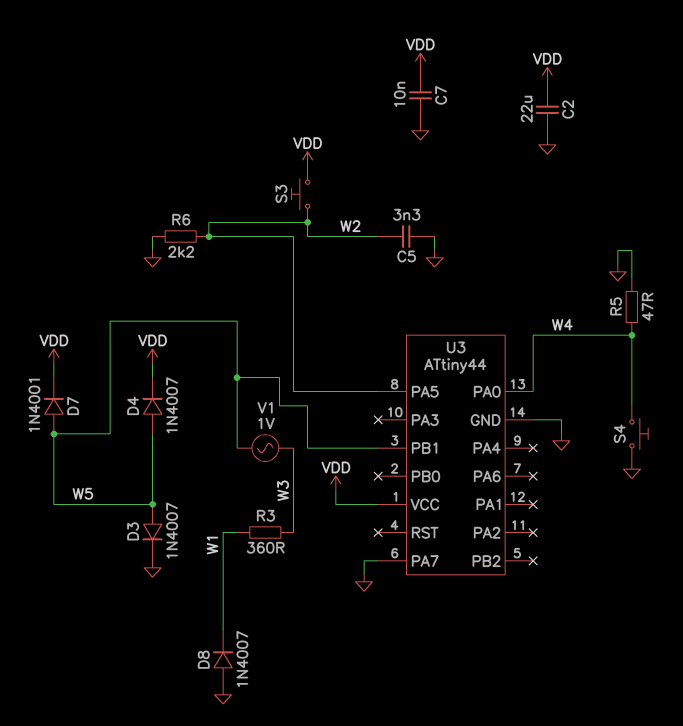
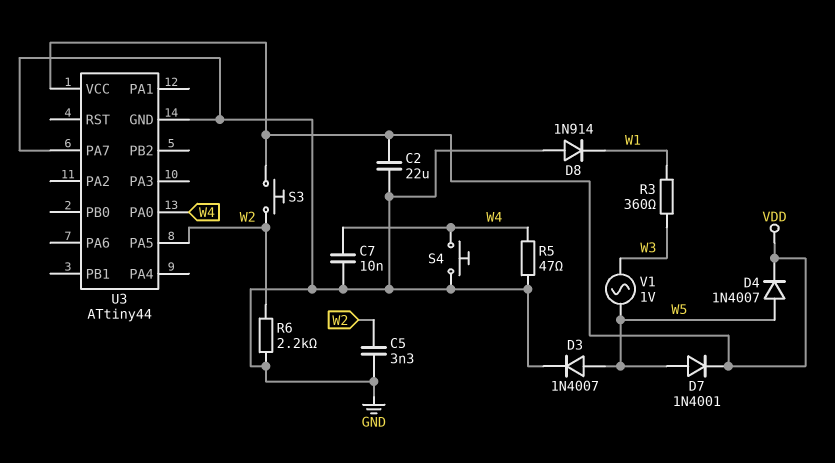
C7: 10nF (GND, VDD) -> 10nF (GND, W4)
D8: diode 1N4007 (A GND, K W1) -> diode 1N914 (A GND, K W1)
U3 pin PB1: W5 -> none

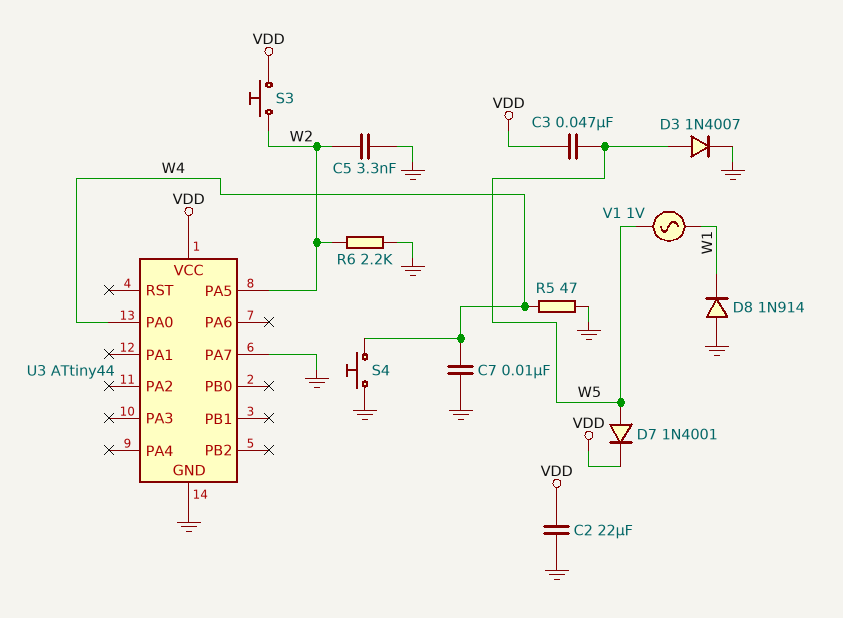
C3: none -> 47nF (VDD, W5)
D4: diode 1N4007 (A W5, K VDD) -> none
R3: 360 (W1, W3) -> none
V1: AC 1V (W3, W5) -> AC 1V (W1, W5)

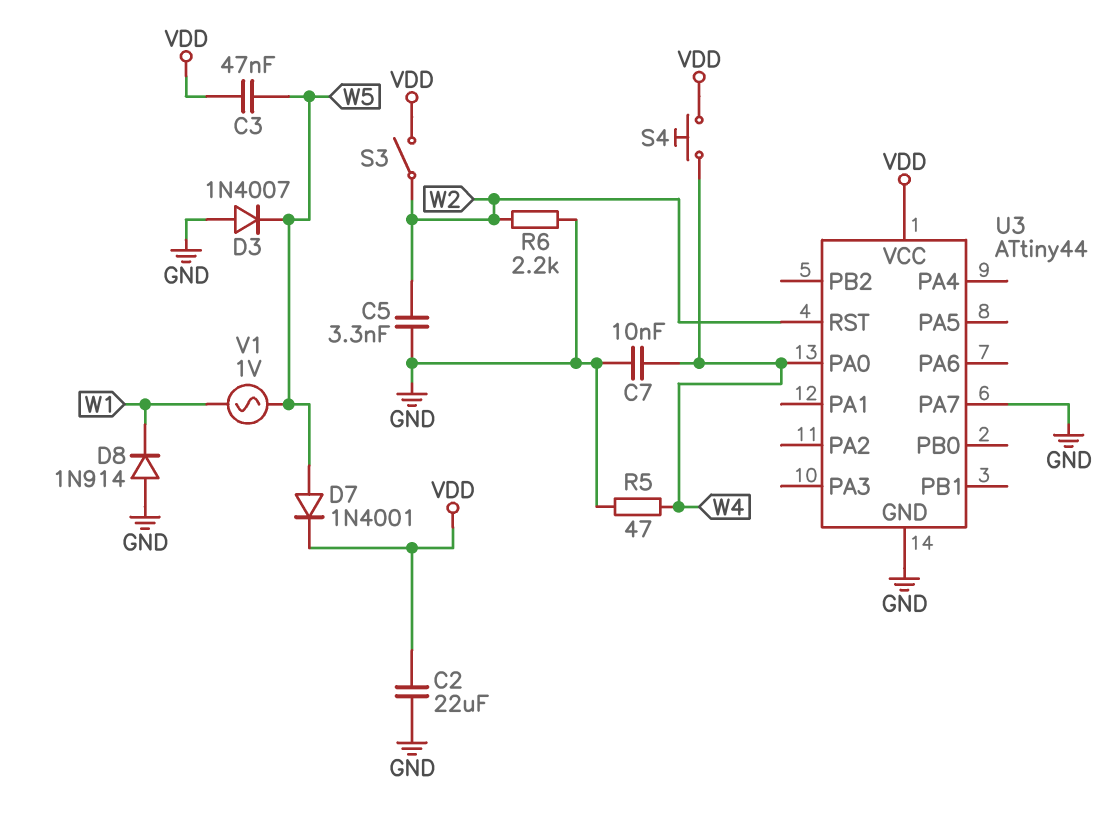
D3: diode 1N4007 (A W5, K GND) -> diode 1N4007 (A GND, K W5)
S3: button (VDD, W2) -> switch (VDD, W2)
S4: button (GND, W4) -> button (VDD, W4)
U3 pin PA5: W2 -> none
U3 pin RST: none -> W2

